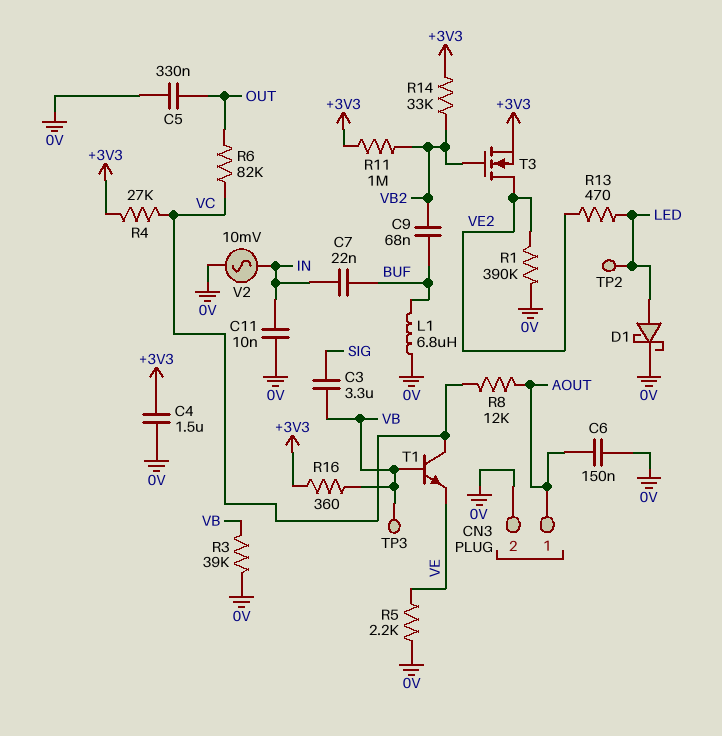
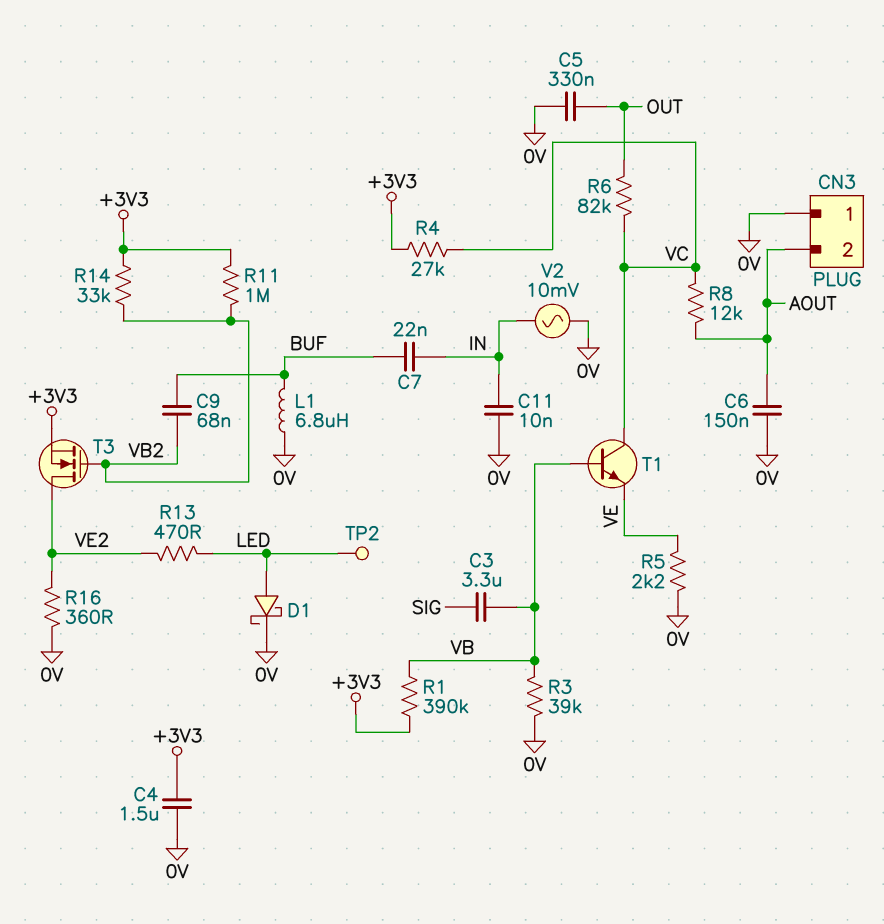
CN3 pin 1: AOUT -> 0V
CN3 pin 2: 0V -> AOUT
R1: 390k (0V, VE2) -> 390k (+3V3, VB)
R16: 360 (+3V3, VB) -> 360 (0V, VE2)
TP3: test point (VB) -> none

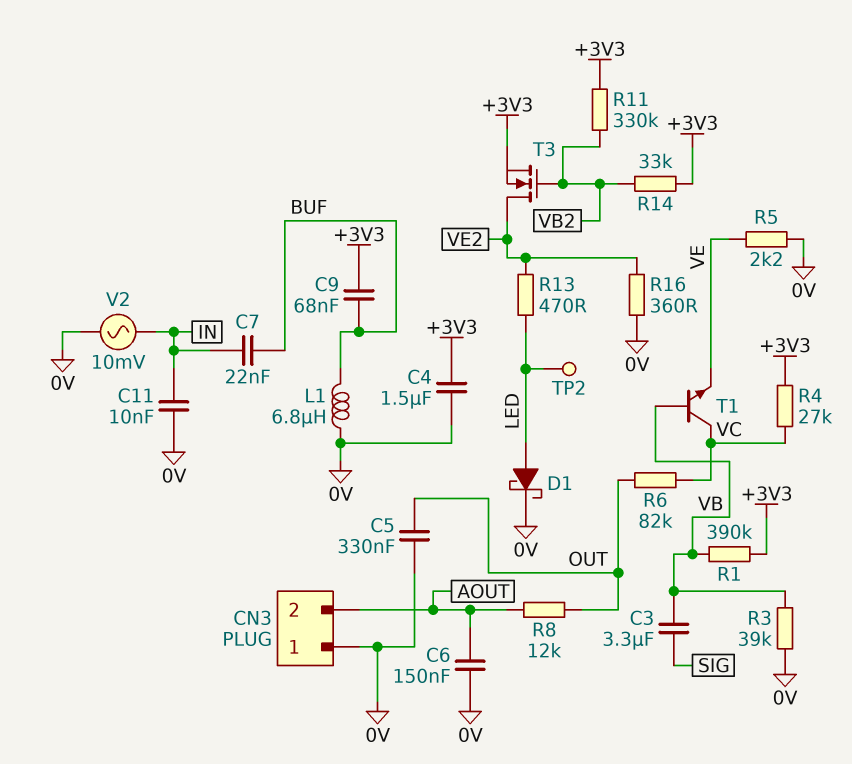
C9: 68nF (BUF, VB2) -> 68nF (+3V3, BUF)
R8: 12k (AOUT, VC) -> 12k (AOUT, OUT)
R11: 1M (+3V3, VB2) -> 330k (+3V3, VB2)

